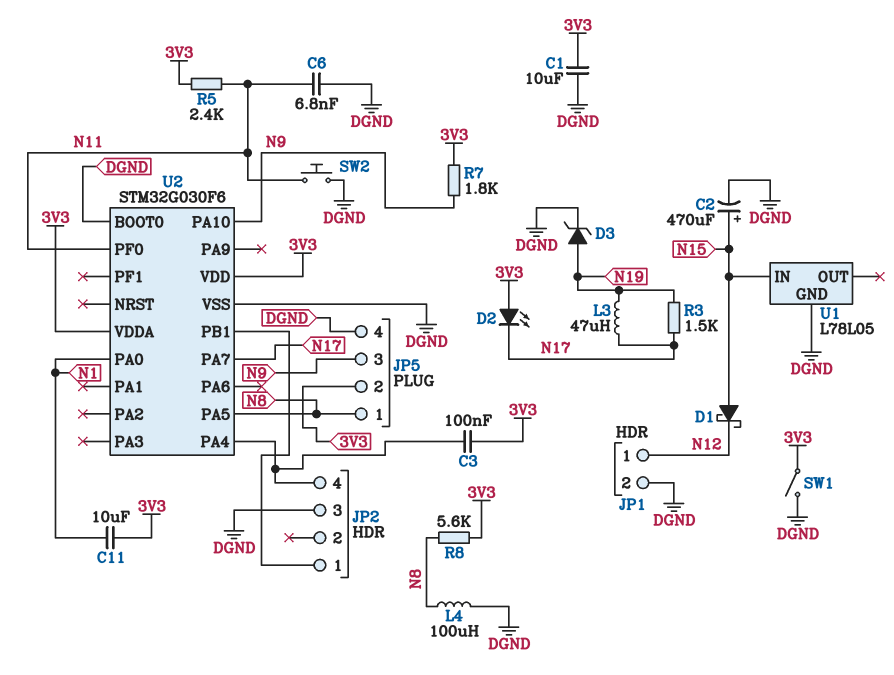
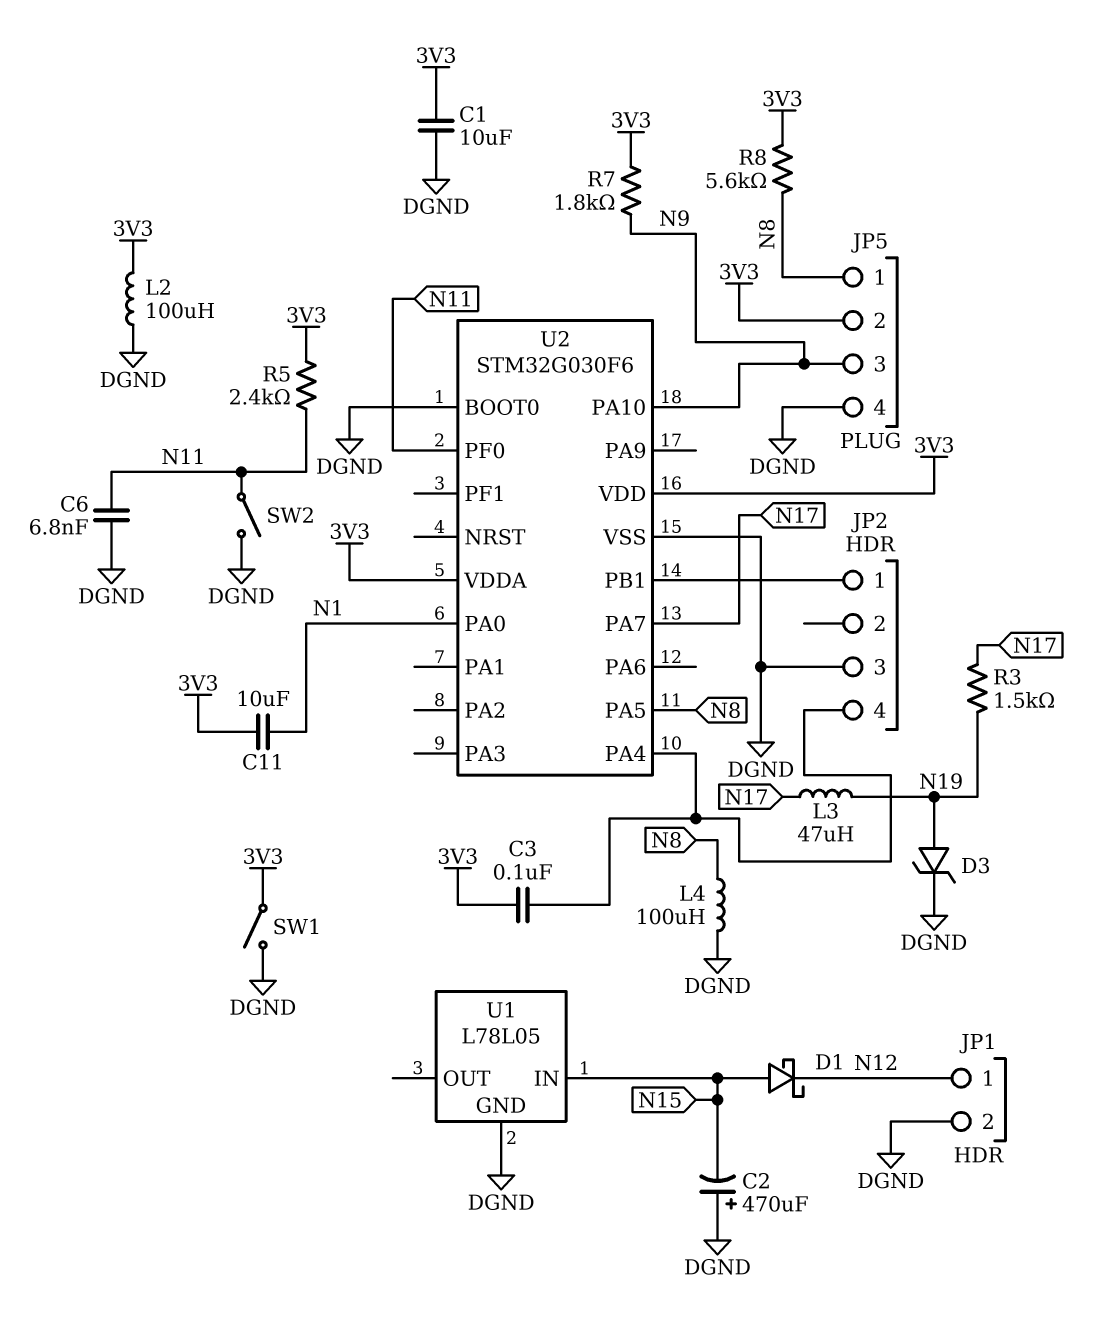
C2: 470uF (plus N15, minus DGND) -> 470uF (plus DGND, minus N15)
D2: LED (A 3V3, K N17) -> none
L2: none -> 100uH (3V3, DGND)
SW2: button (DGND, N11) -> switch (DGND, N11)

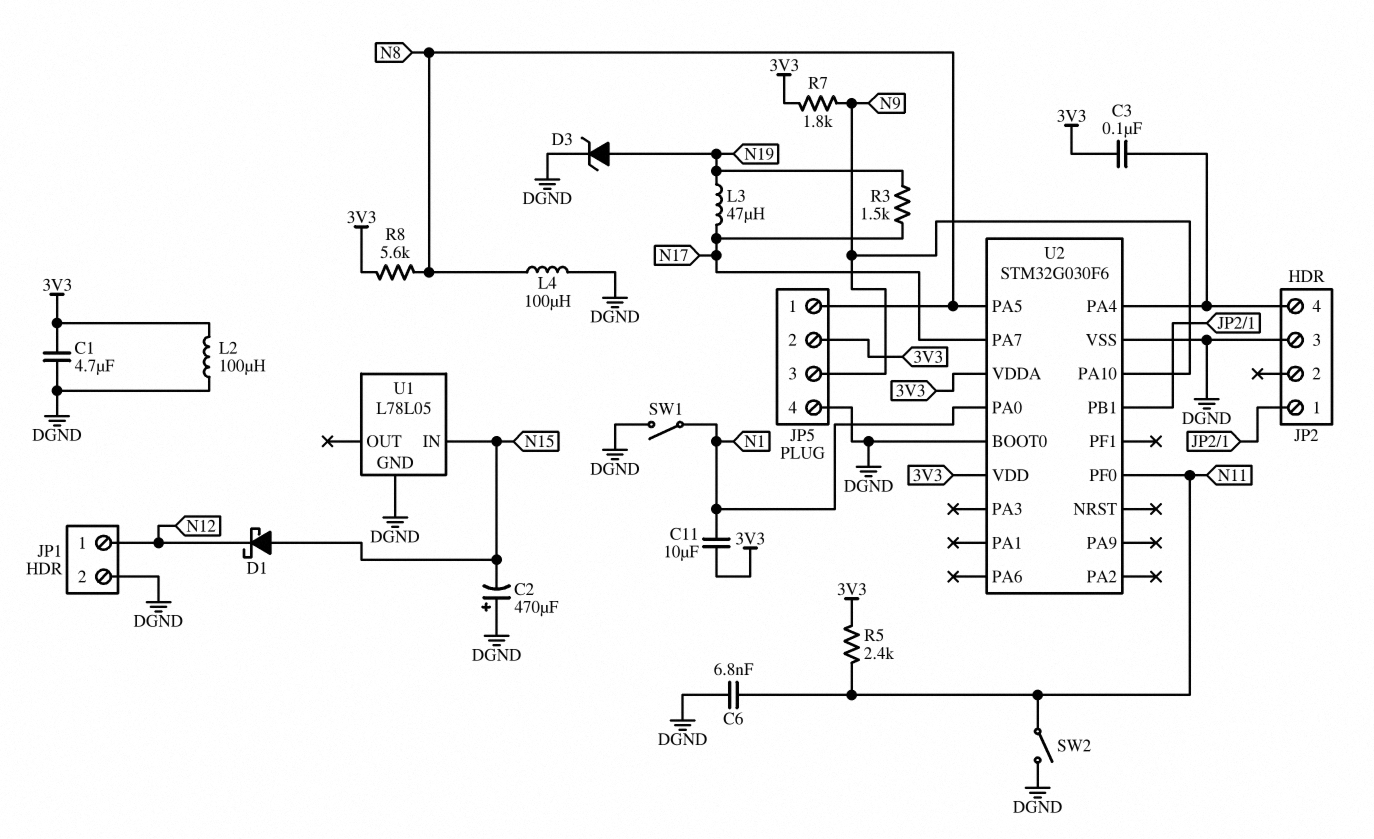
C1: 10uF (3V3, DGND) -> 4.7uF (3V3, DGND)
SW1: switch (3V3, DGND) -> switch (DGND, N1)

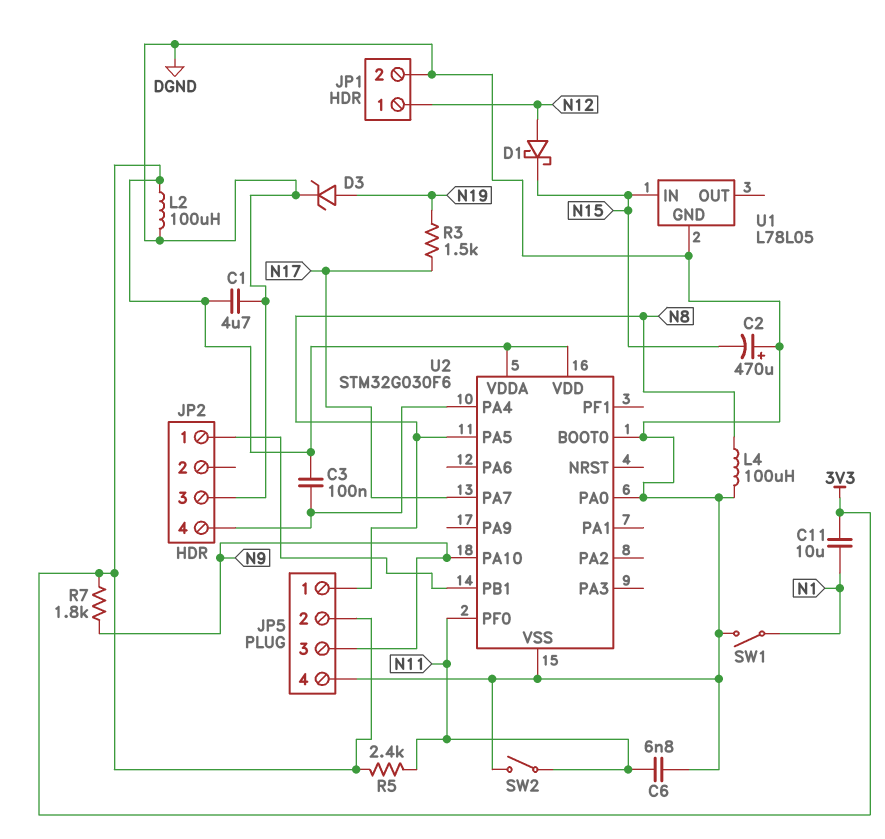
D1: schottky (A N15, K N12) -> schottky (A N12, K N15)
L3: 47uH (N17, N19) -> none
R8: 5.6k (3V3, N8) -> none
U2 pin PA0: N1 -> DGND

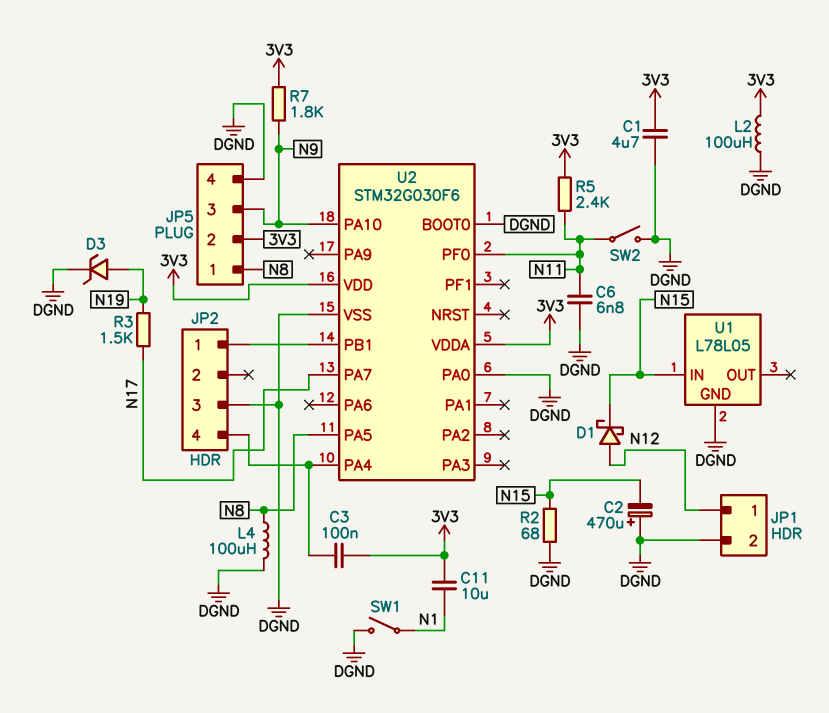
R2: none -> 68 (DGND, N15)

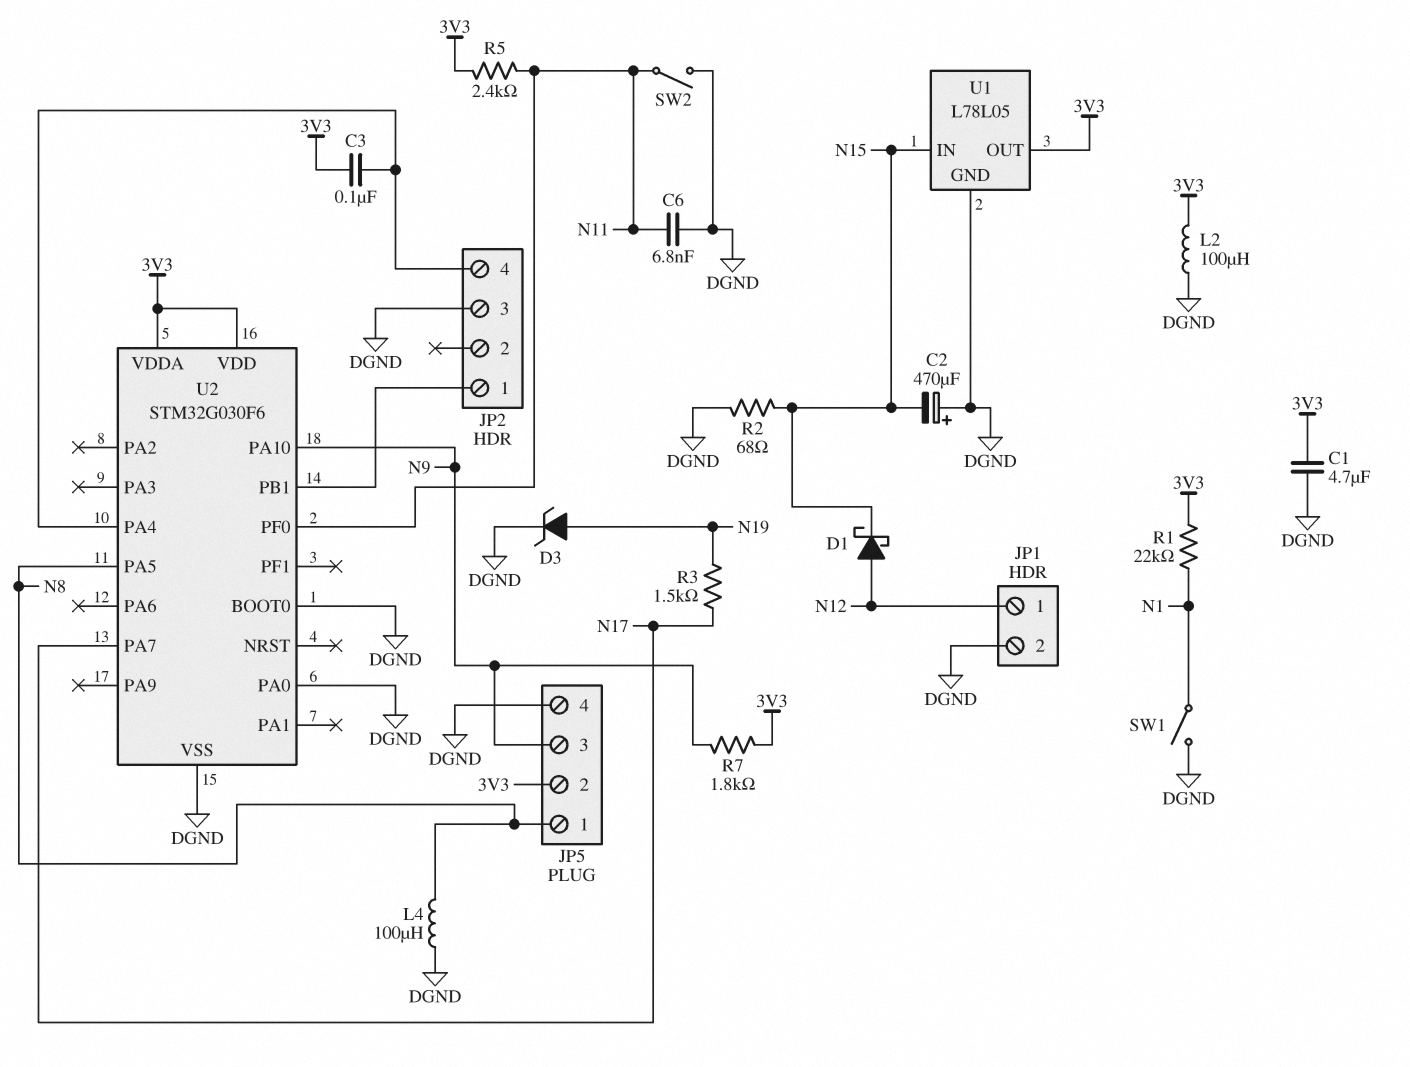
C11: 10uF (3V3, N1) -> none
R1: none -> 22k (3V3, N1)
U1 pin OUT: none -> 3V3

